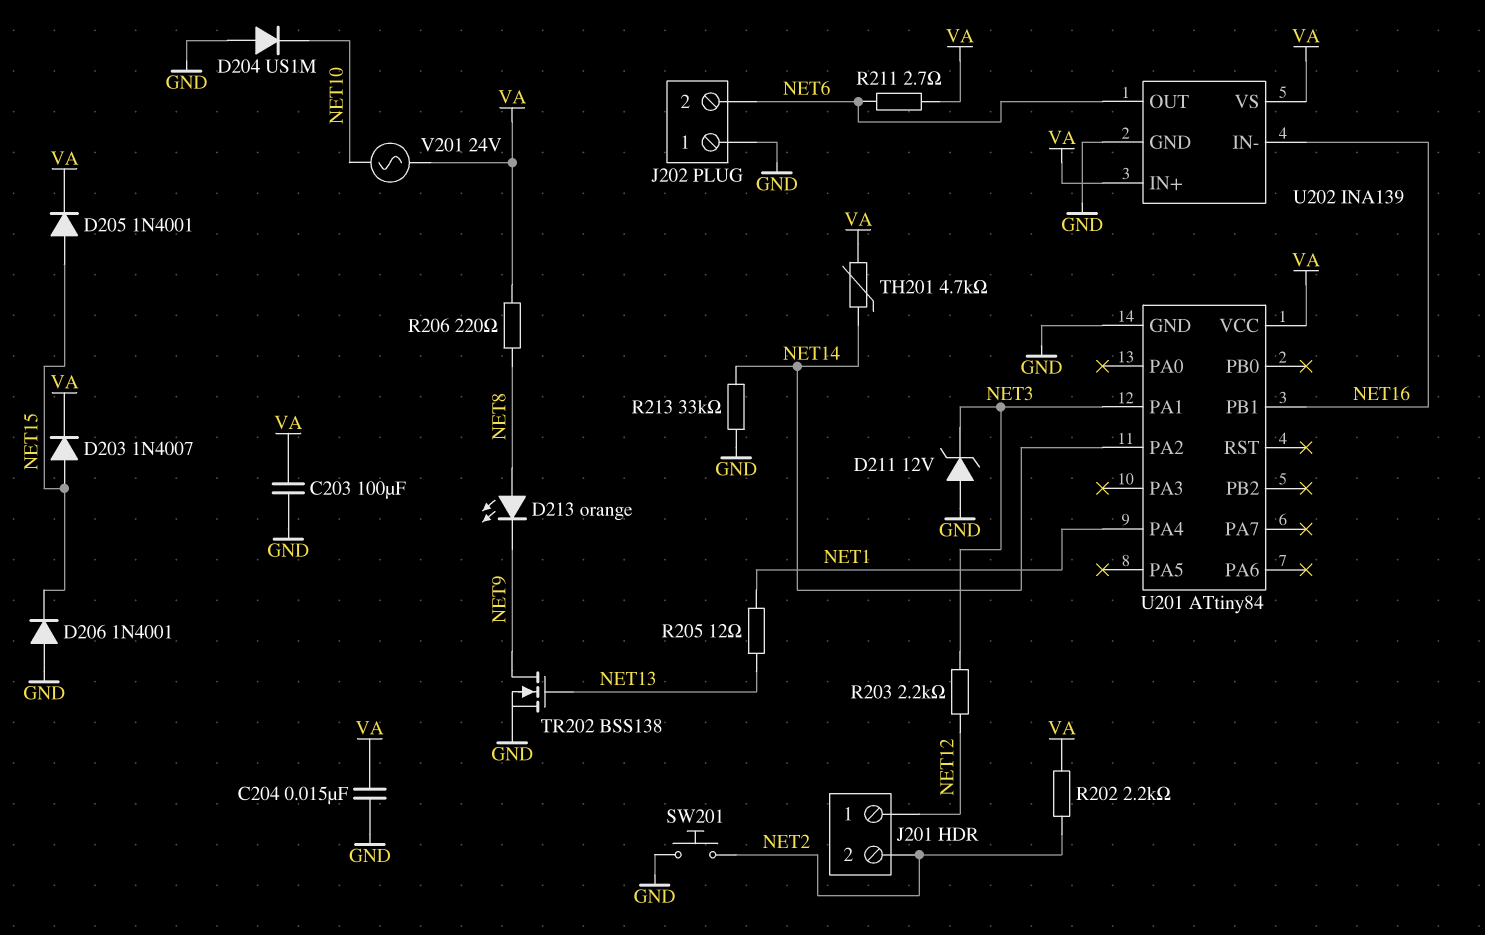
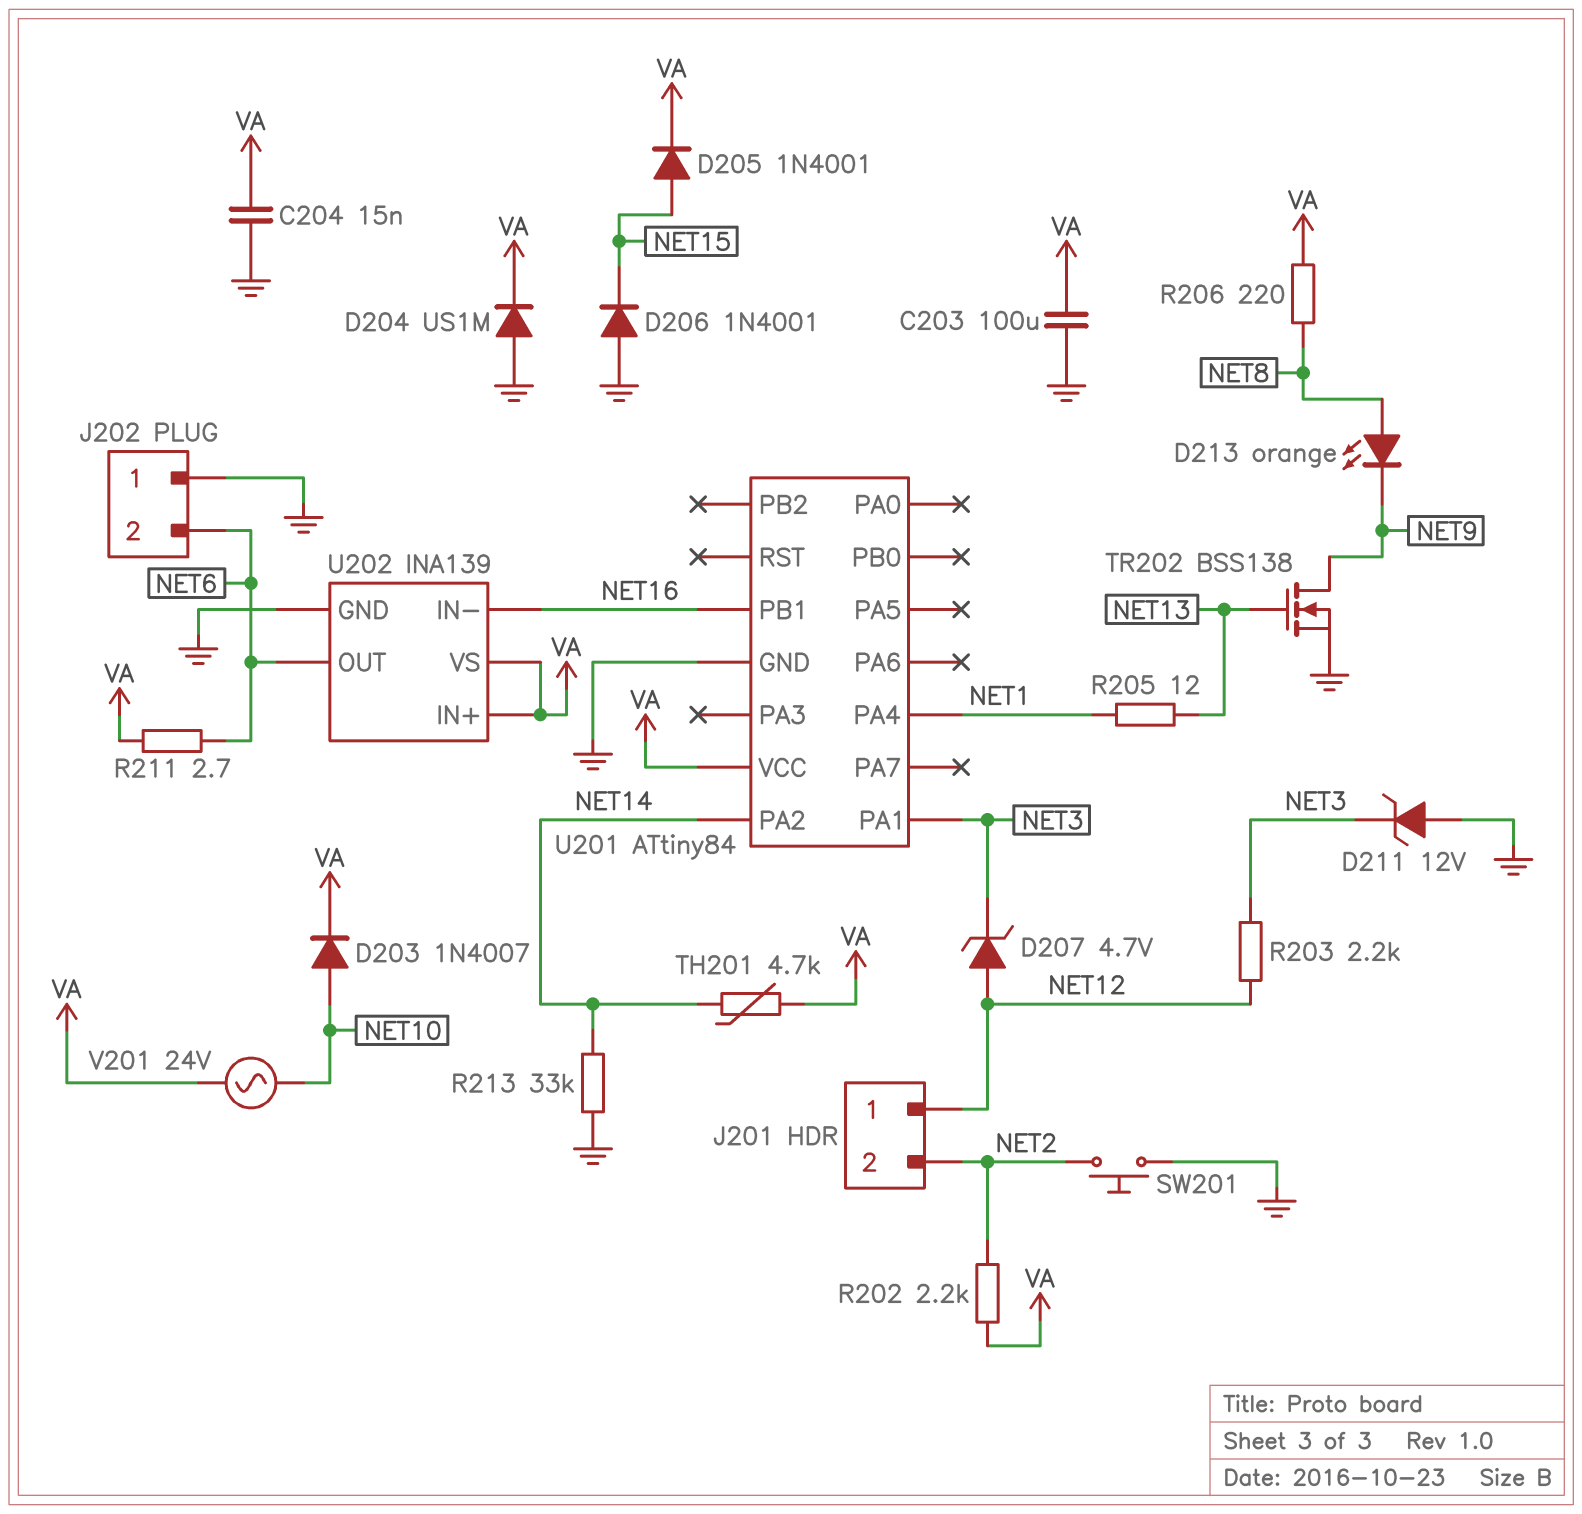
D203: diode 1N4007 (A NET15, K VA) -> diode 1N4007 (A NET10, K VA)
D204: diode US1M (A GND, K NET10) -> diode US1M (A GND, K VA)
D207: none -> zener 4.7V (A NET12, K NET3)

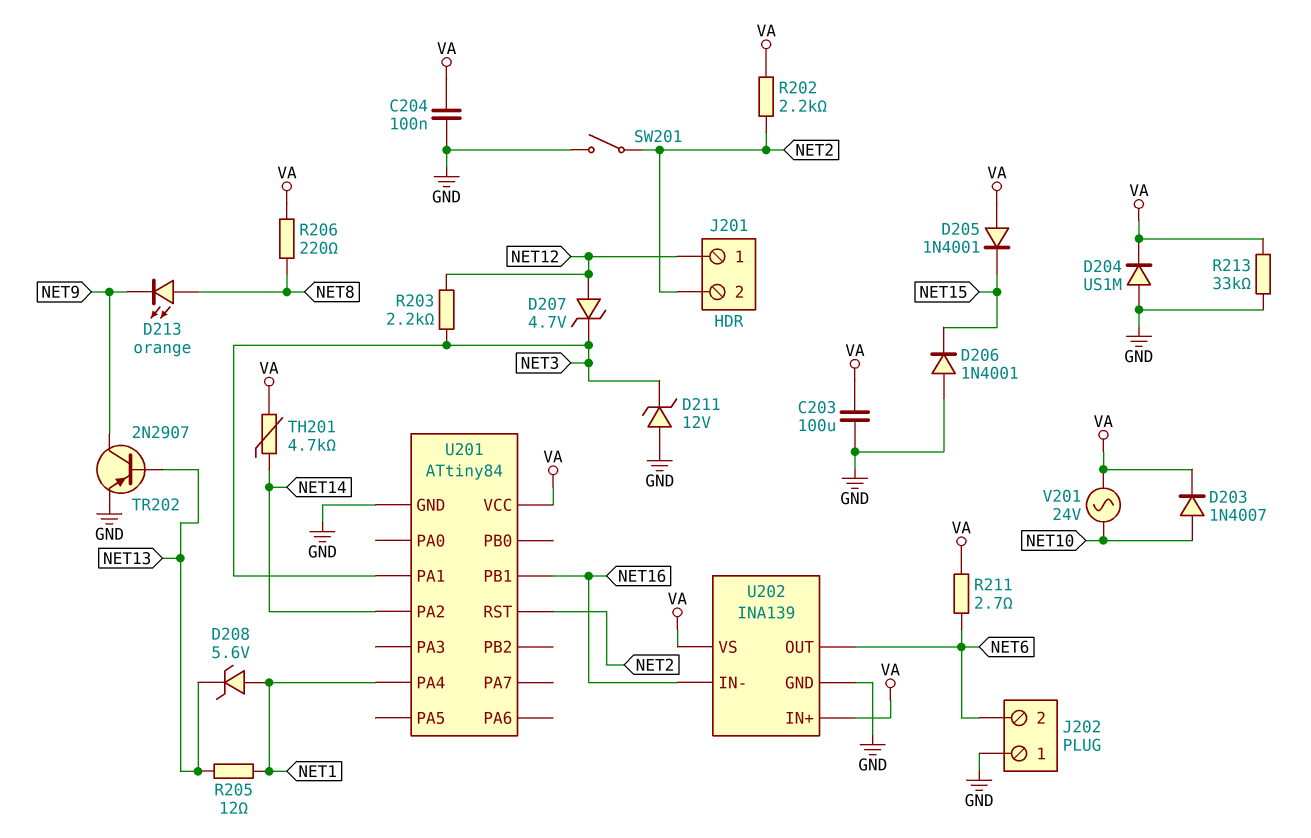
C204: 15nF (GND, VA) -> 100nF (GND, VA)
D205: diode 1N4001 (A NET15, K VA) -> diode 1N4001 (A VA, K NET15)
D208: none -> zener 5.6V (A NET1, K NET13)
R213: 33k (GND, NET14) -> 33k (GND, VA)
SW201: button (GND, NET2) -> switch (GND, NET2)
TR202: NMOS BSS138 (G NET13, D NET9, S GND) -> PNP 2N2907 (B NET13, C NET9, E GND)
U201 pin RST: none -> NET2

